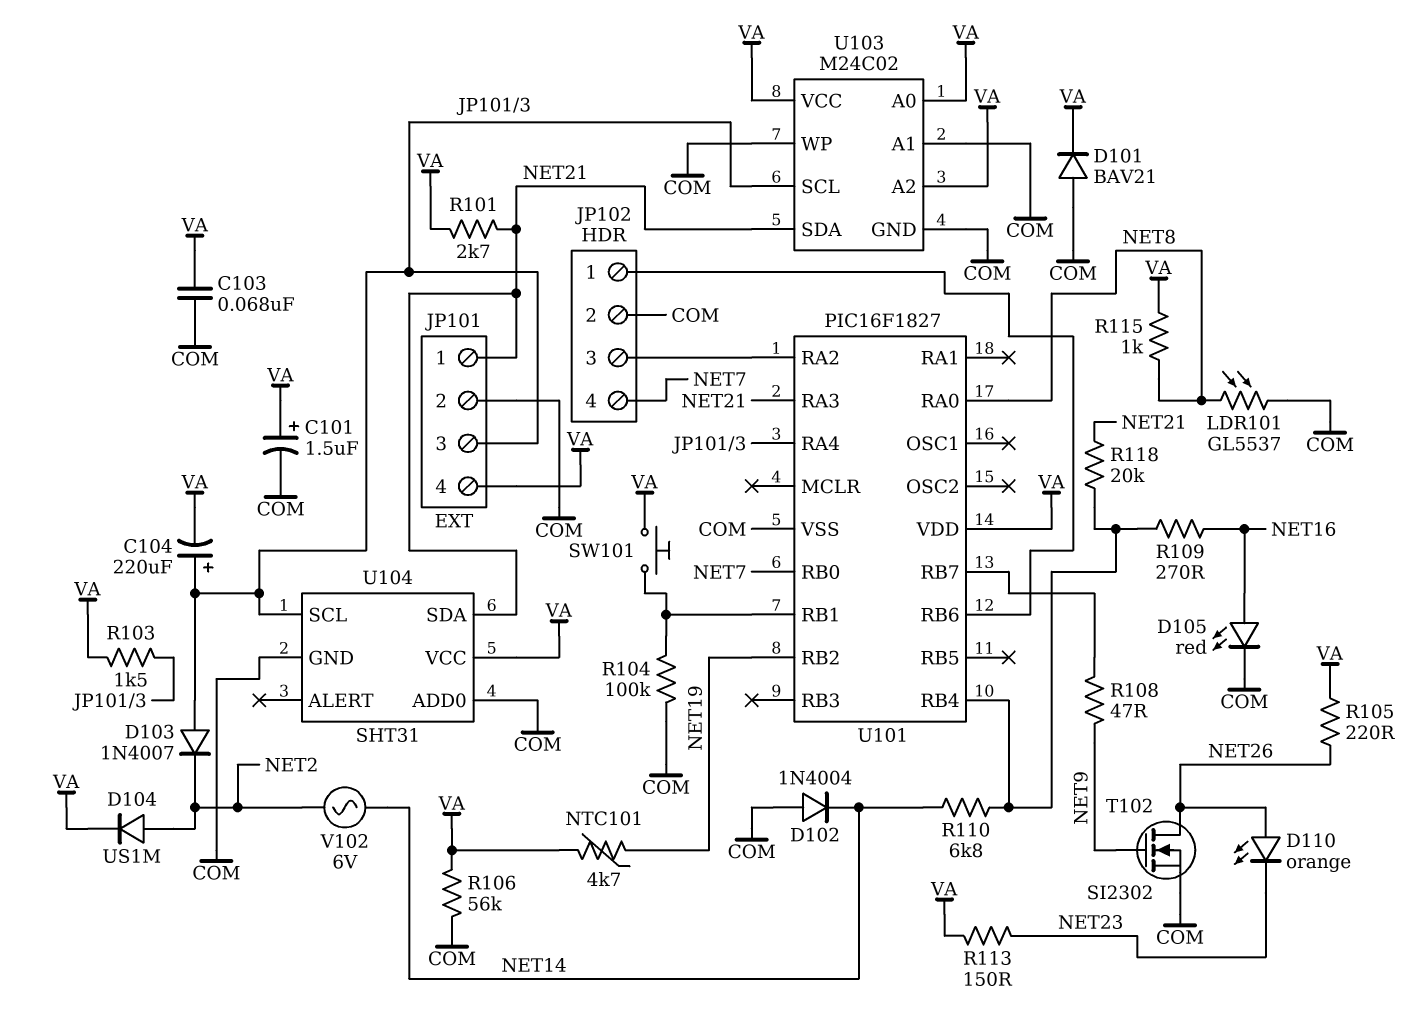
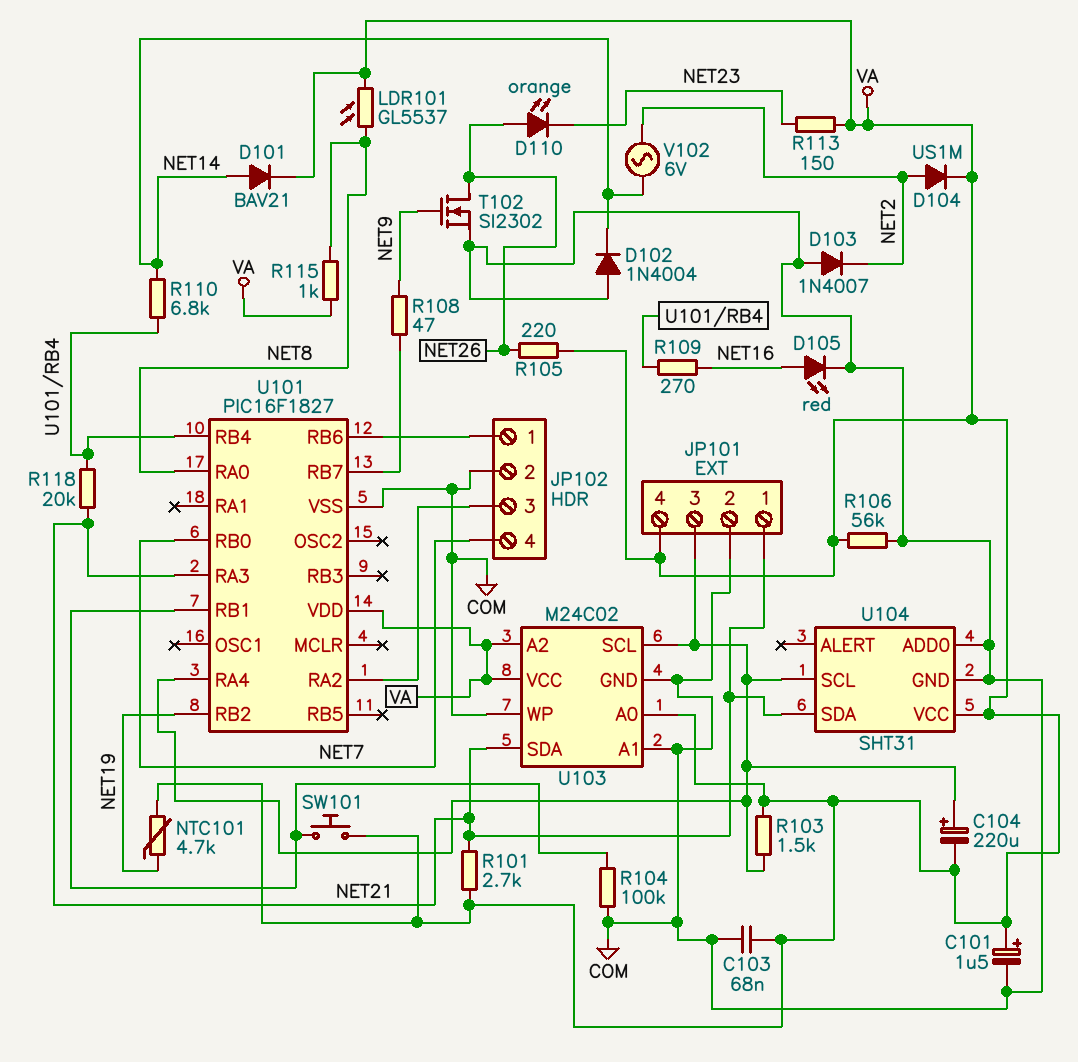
D101: diode BAV21 (A COM, K VA) -> diode BAV21 (A NET14, K VA)
D103: diode 1N4007 (A JP101/3, K NET2) -> diode 1N4007 (A COM, K NET2)
LDR101: GL5537 (COM, NET8) -> GL5537 (NET8, VA)

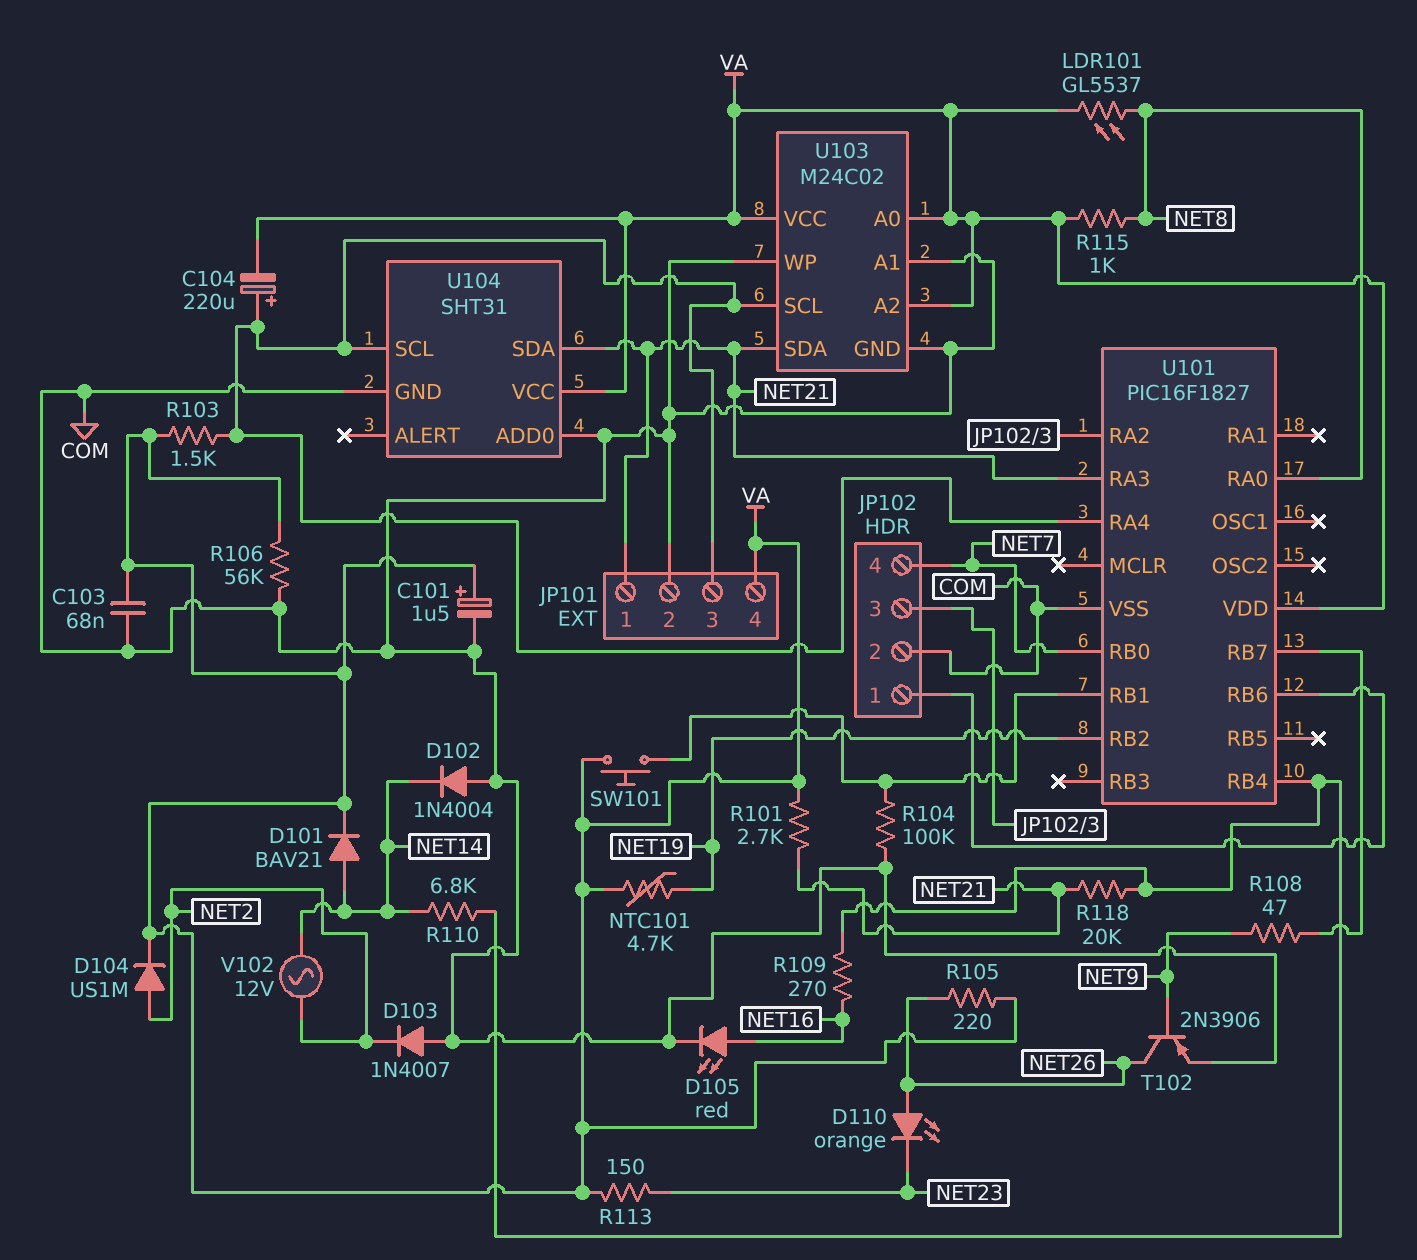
T102: NMOS SI2302 (G NET9, D NET26, S COM) -> PNP 2N3906 (B NET9, C NET26, E COM)
V102: AC 6V (NET2, NET14) -> AC 12V (NET2, NET14)

